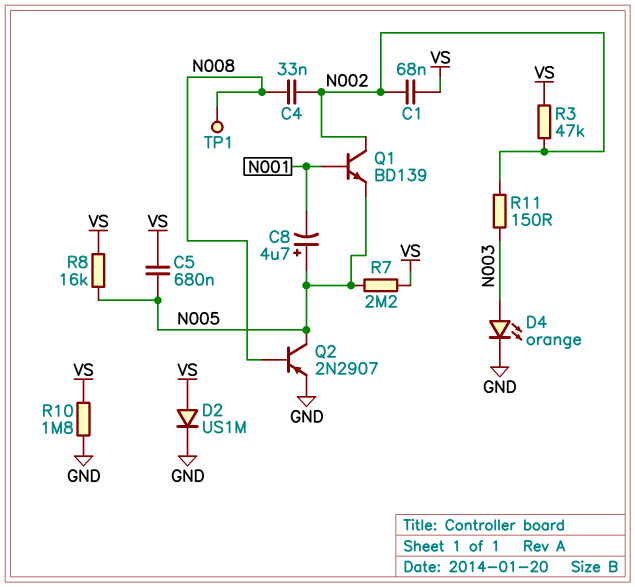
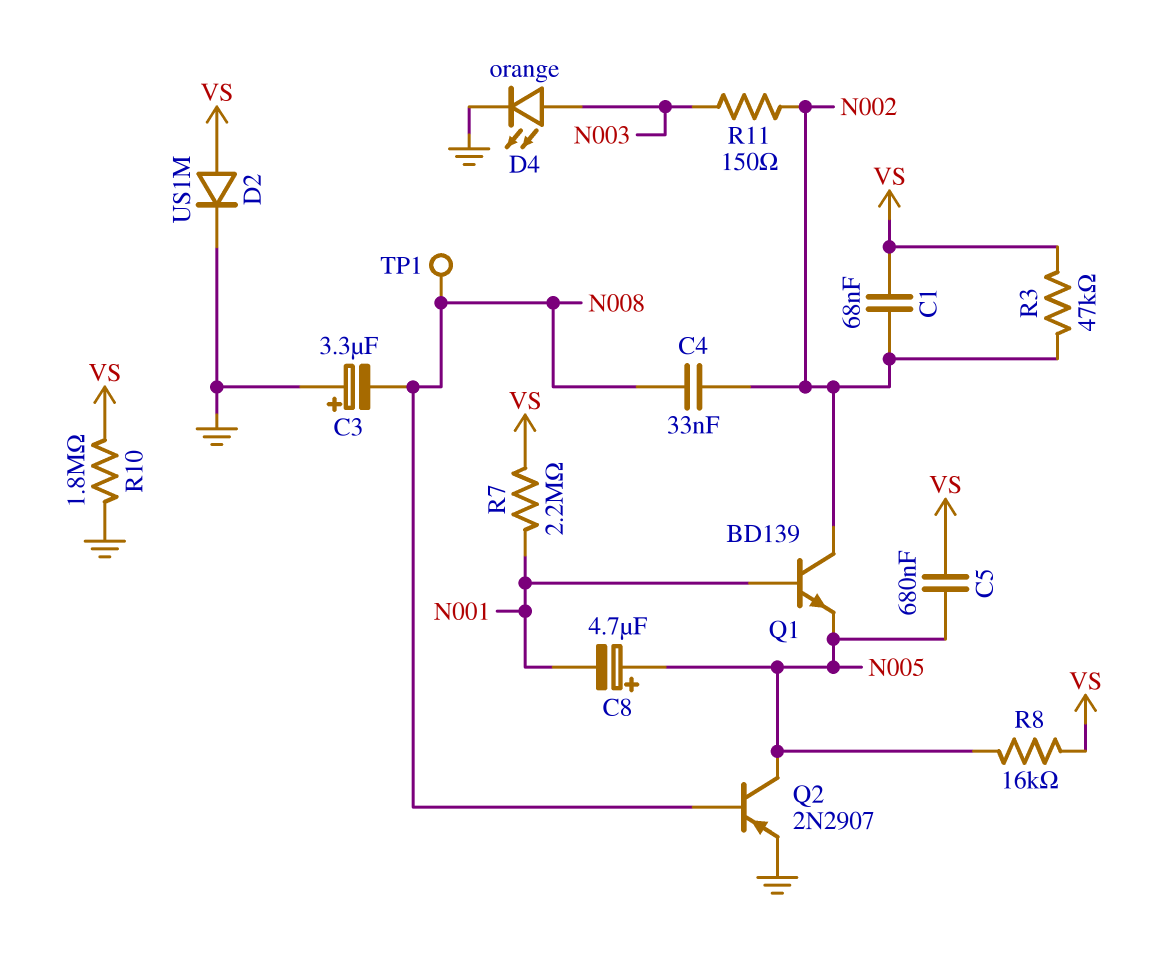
C3: none -> 3.3uF (plus GND, minus N008)
R7: 2.2M (N005, VS) -> 2.2M (N001, VS)

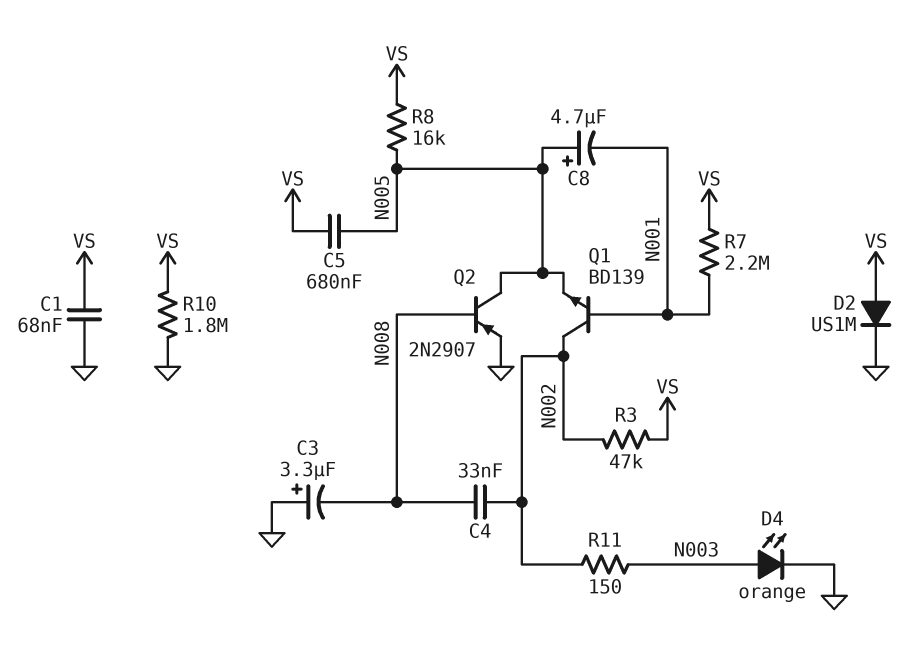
C1: 68nF (N002, VS) -> 68nF (GND, VS)
TP1: test point (N008) -> none

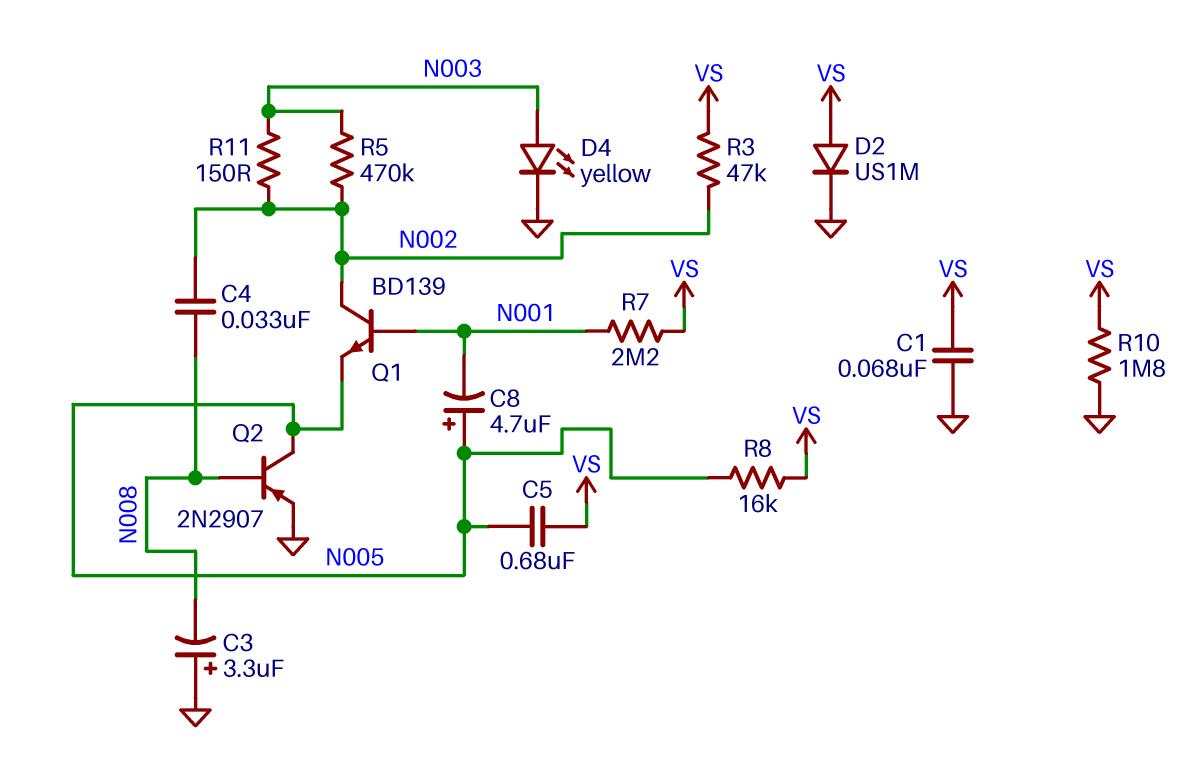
D4: LED orange (A N003, K GND) -> LED yellow (A N003, K GND)
R5: none -> 470k (N002, N003)

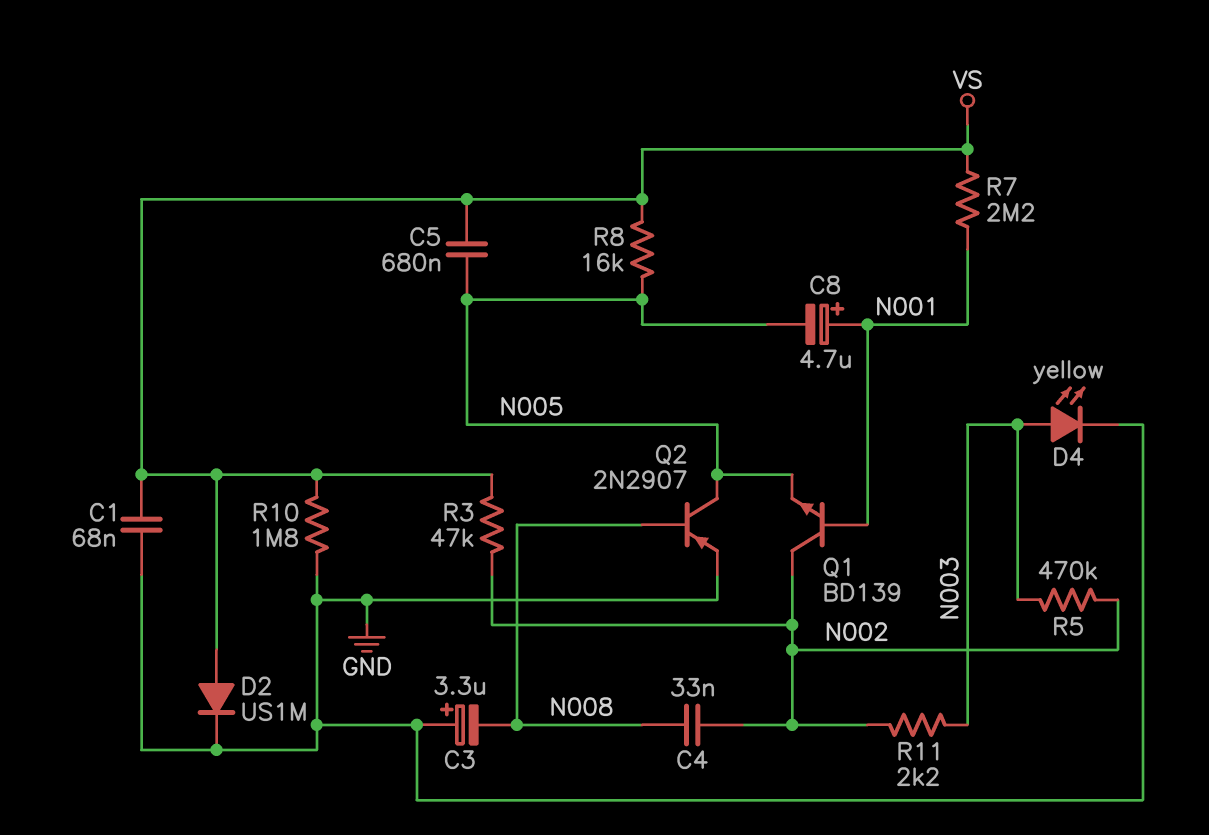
C8: 4.7uF (plus N005, minus N001) -> 4.7uF (plus N001, minus N005)
R11: 150 (N002, N003) -> 2.2k (N002, N003)

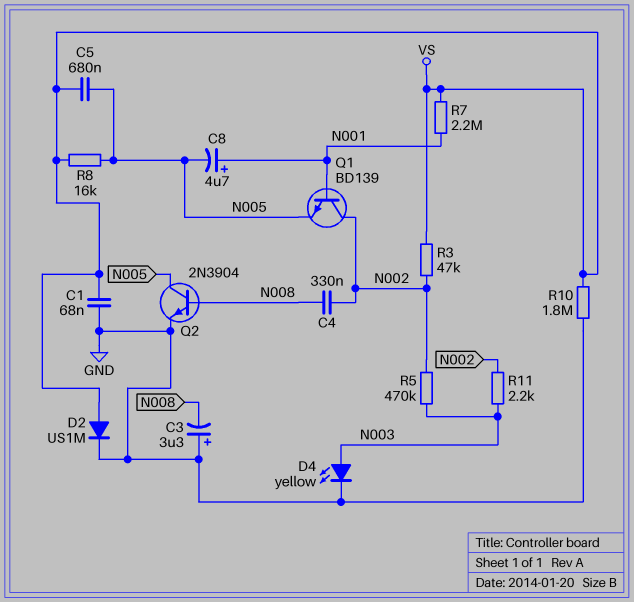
C4: 33nF (N002, N008) -> 330nF (N002, N008)
Q2: PNP 2N2907 (B N008, C N005, E GND) -> NPN 2N3904 (B N008, C N005, E GND)

